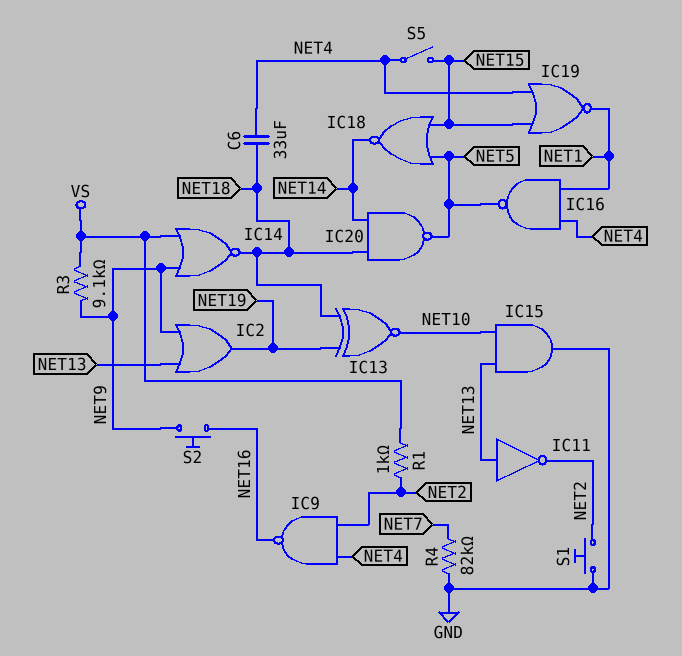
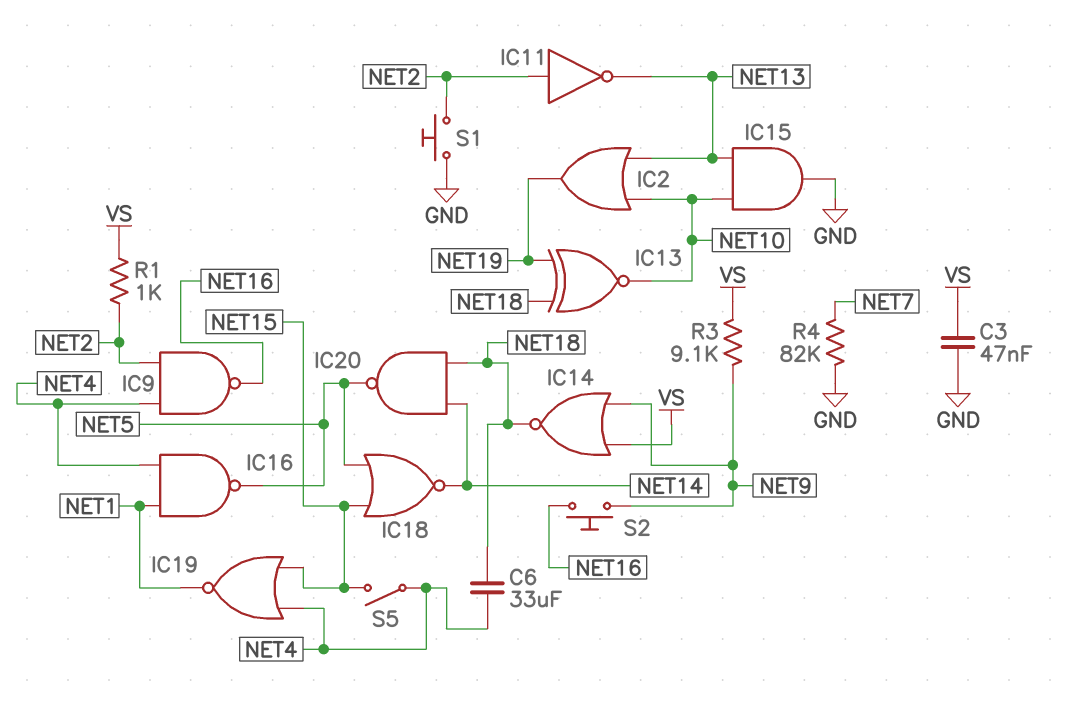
C3: none -> 47nF (GND, VS)
IC2: OR (in NET9, in NET13, out NET19) -> OR (in NET10, in NET13, out NET19)
IC11: NOT (in NET13, out NET2) -> NOT (in NET2, out NET13)

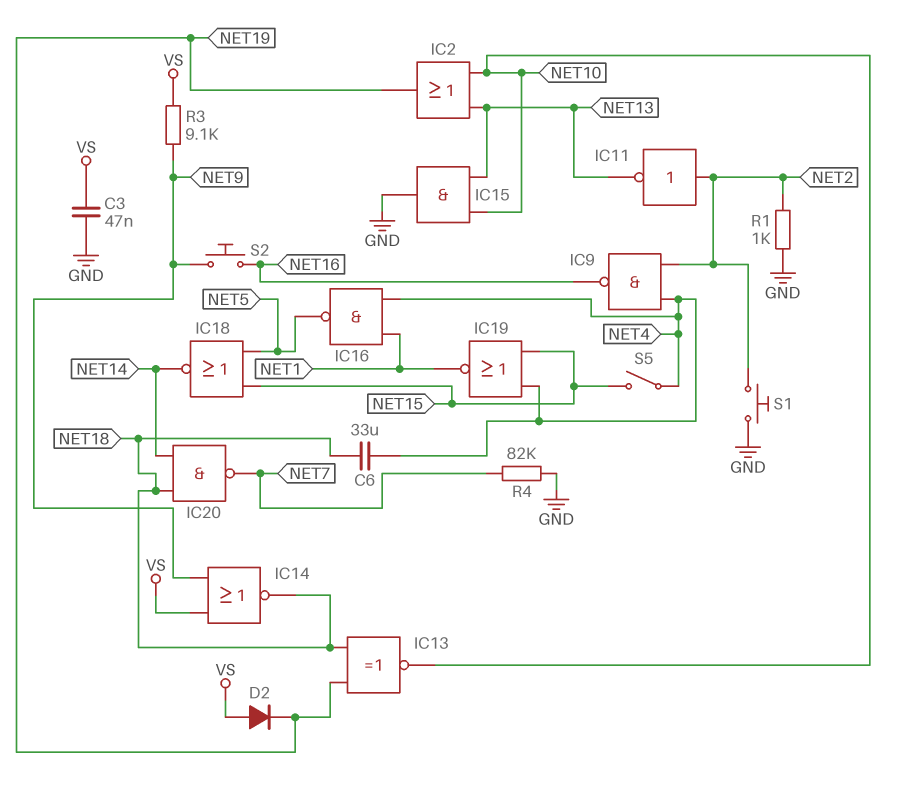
D2: none -> diode (A VS, K NET19)
IC20: NAND (in NET14, in NET18, out NET5) -> NAND (in NET14, in NET18, out NET7)
R1: 1k (NET2, VS) -> 1k (GND, NET2)

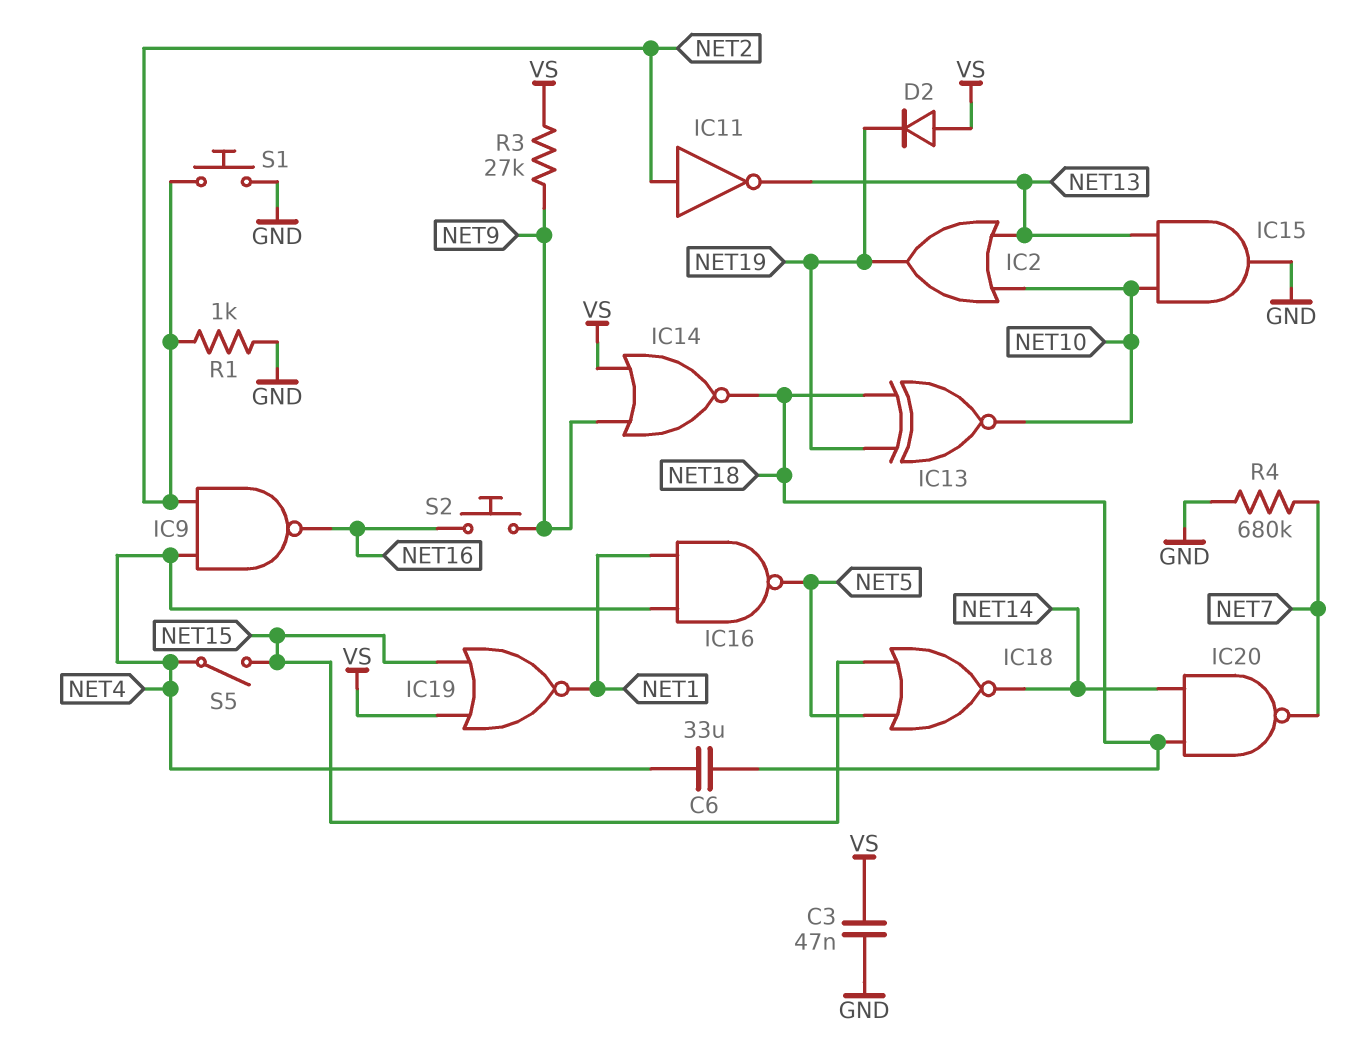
IC19: NOR (in NET4, in NET15, out NET1) -> NOR (in NET15, in VS, out NET1)
R3: 9.1k (NET9, VS) -> 27k (NET9, VS)
R4: 82k (GND, NET7) -> 680k (GND, NET7)

